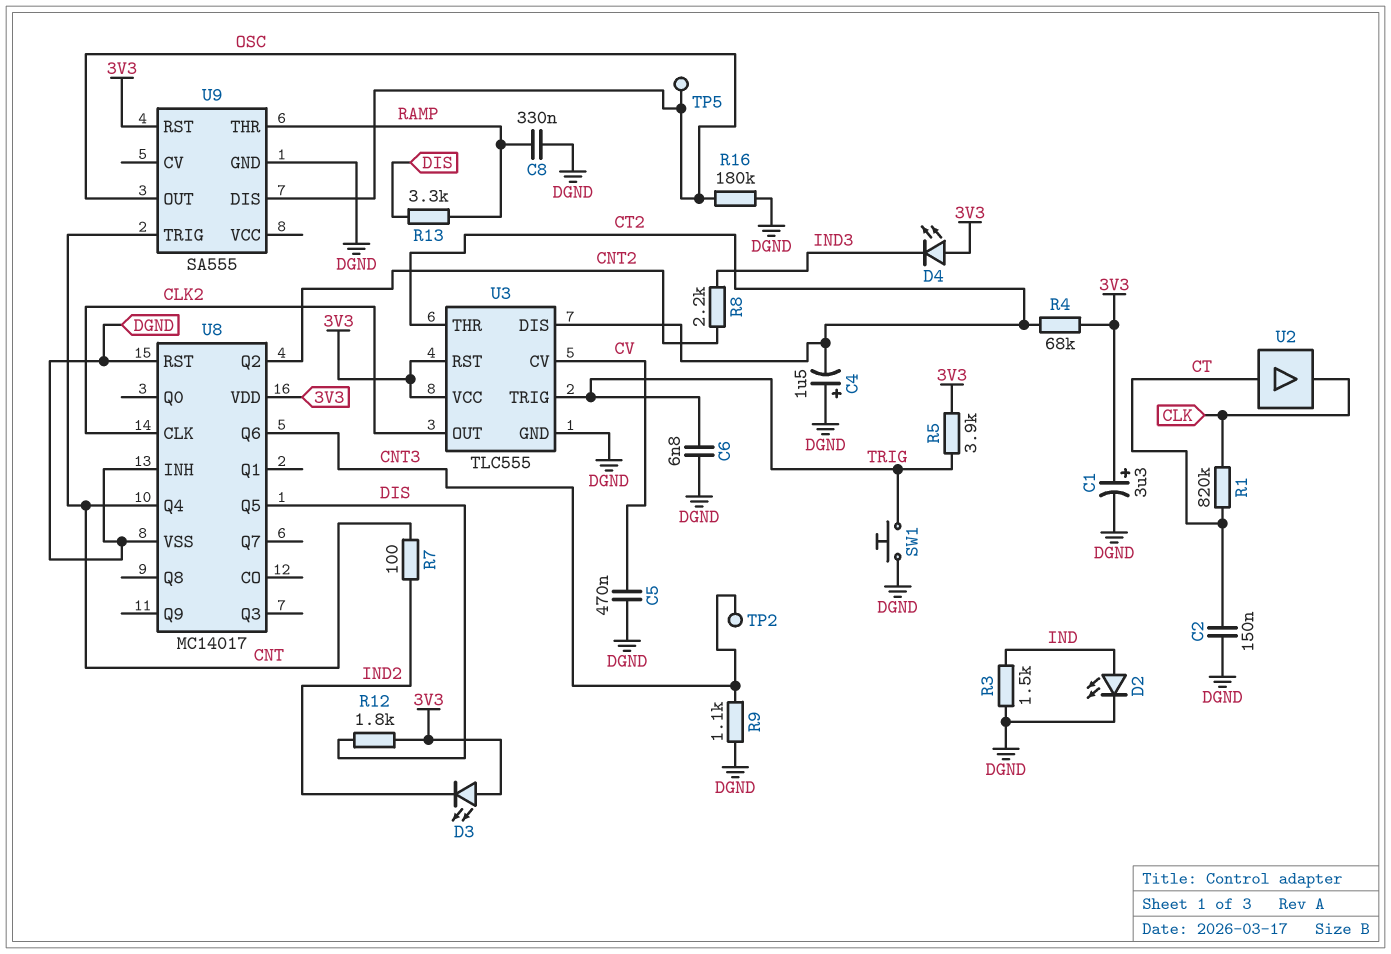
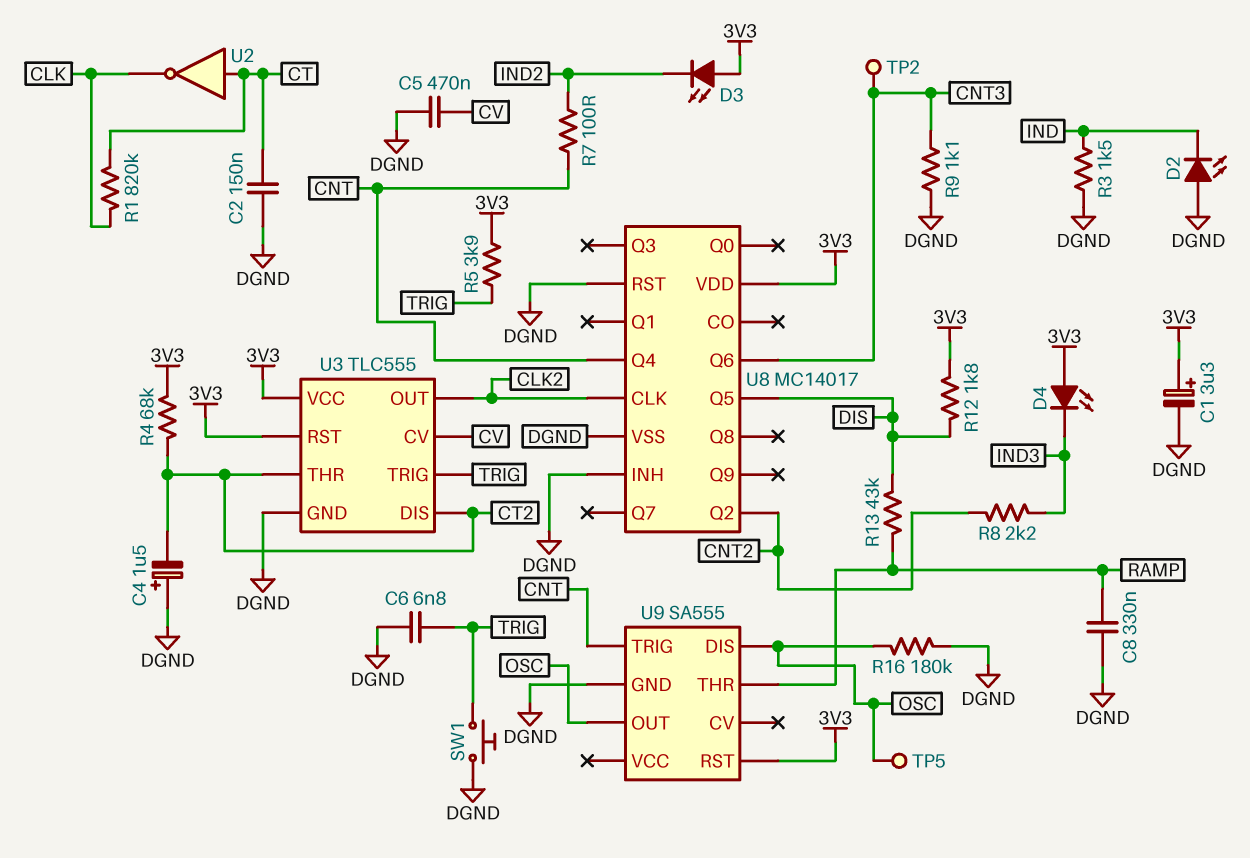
D2: LED (A IND, K DGND) -> LED (A DGND, K IND)
R13: 3.3k (DIS, RAMP) -> 43k (DIS, RAMP)
U2: buffer (in CT, out CLK) -> NOT (in CT, out CLK)

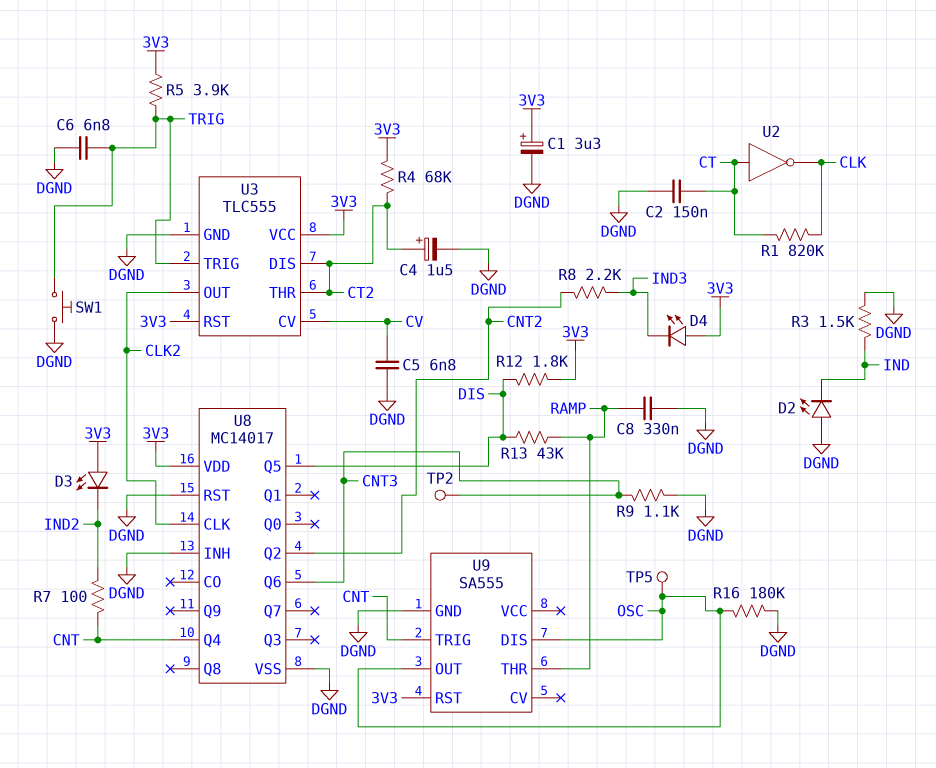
C4: 1.5uF (plus DGND, minus CT2) -> 1.5uF (plus CT2, minus DGND)
C5: 470nF (CV, DGND) -> 6.8nF (CV, DGND)

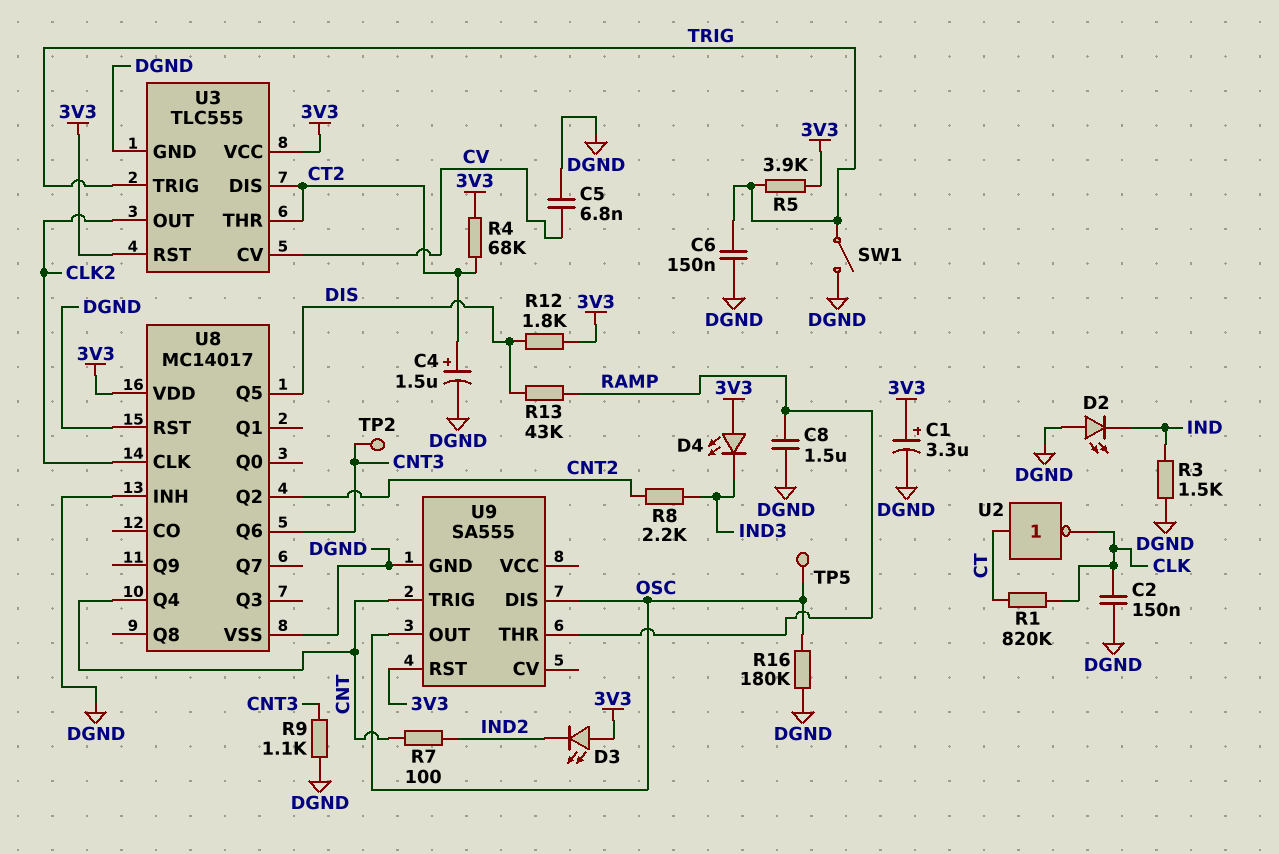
C2: 150nF (CT, DGND) -> 150nF (CLK, DGND)
C6: 6.8nF (DGND, TRIG) -> 150nF (DGND, TRIG)
C8: 330nF (DGND, RAMP) -> 1.5uF (DGND, RAMP)
SW1: button (DGND, TRIG) -> switch (DGND, TRIG)

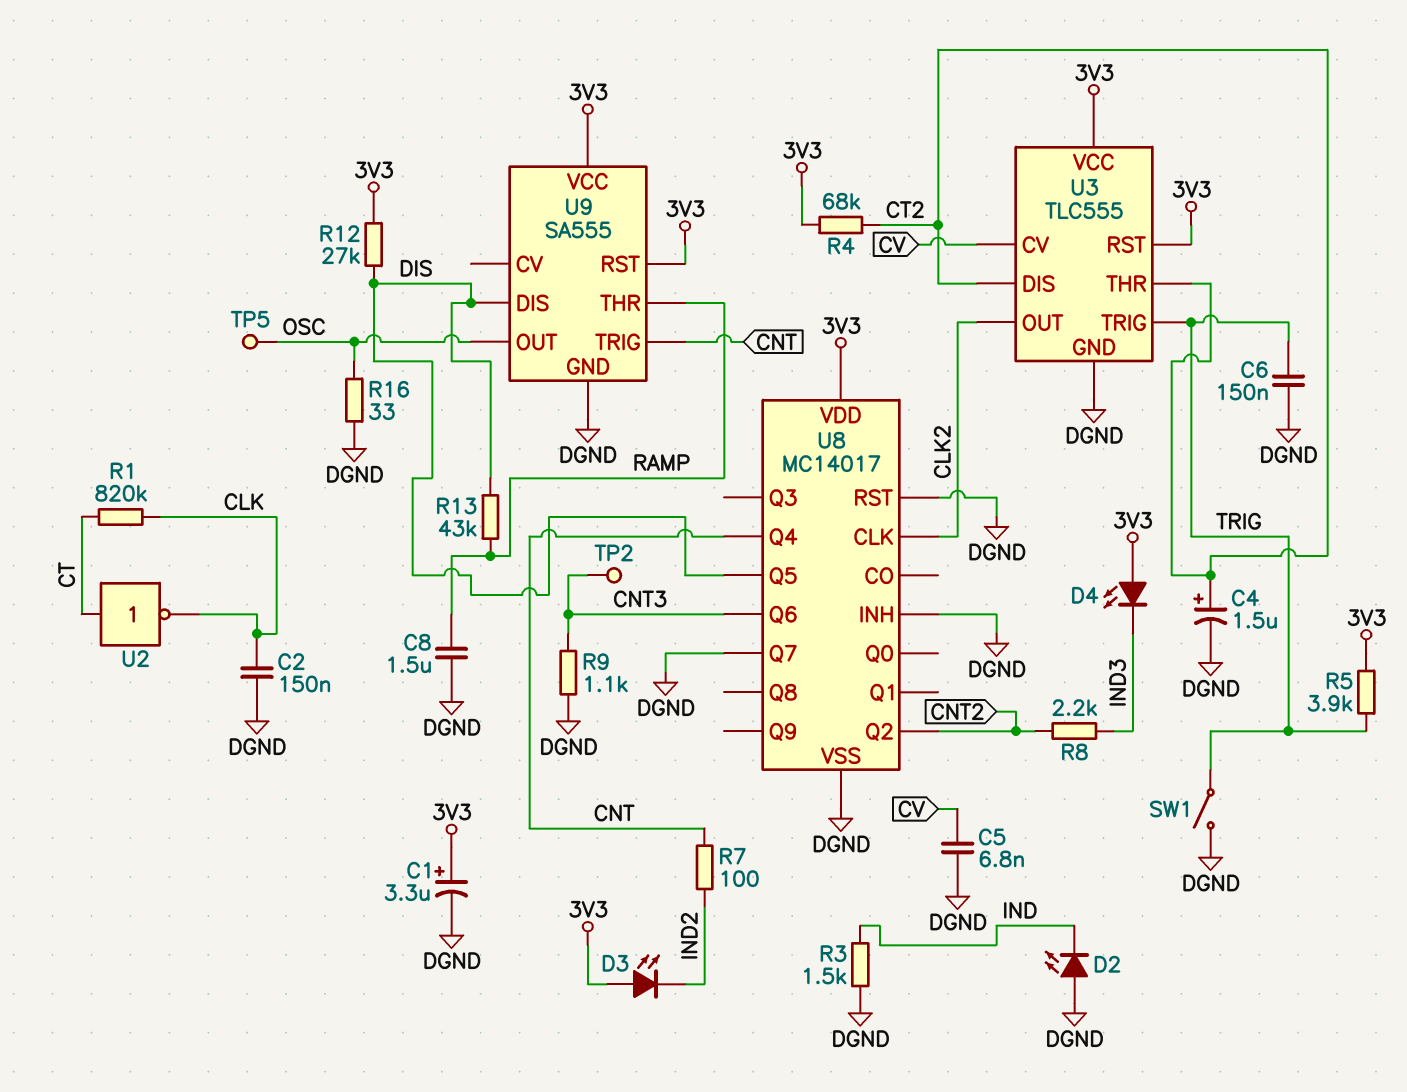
R12: 1.8k (3V3, DIS) -> 27k (3V3, DIS)
R16: 180k (DGND, OSC) -> 33 (DGND, OSC)
U8 pin Q7: none -> DGND
U9 pin DIS: OSC -> DIS
U9 pin VCC: none -> 3V3

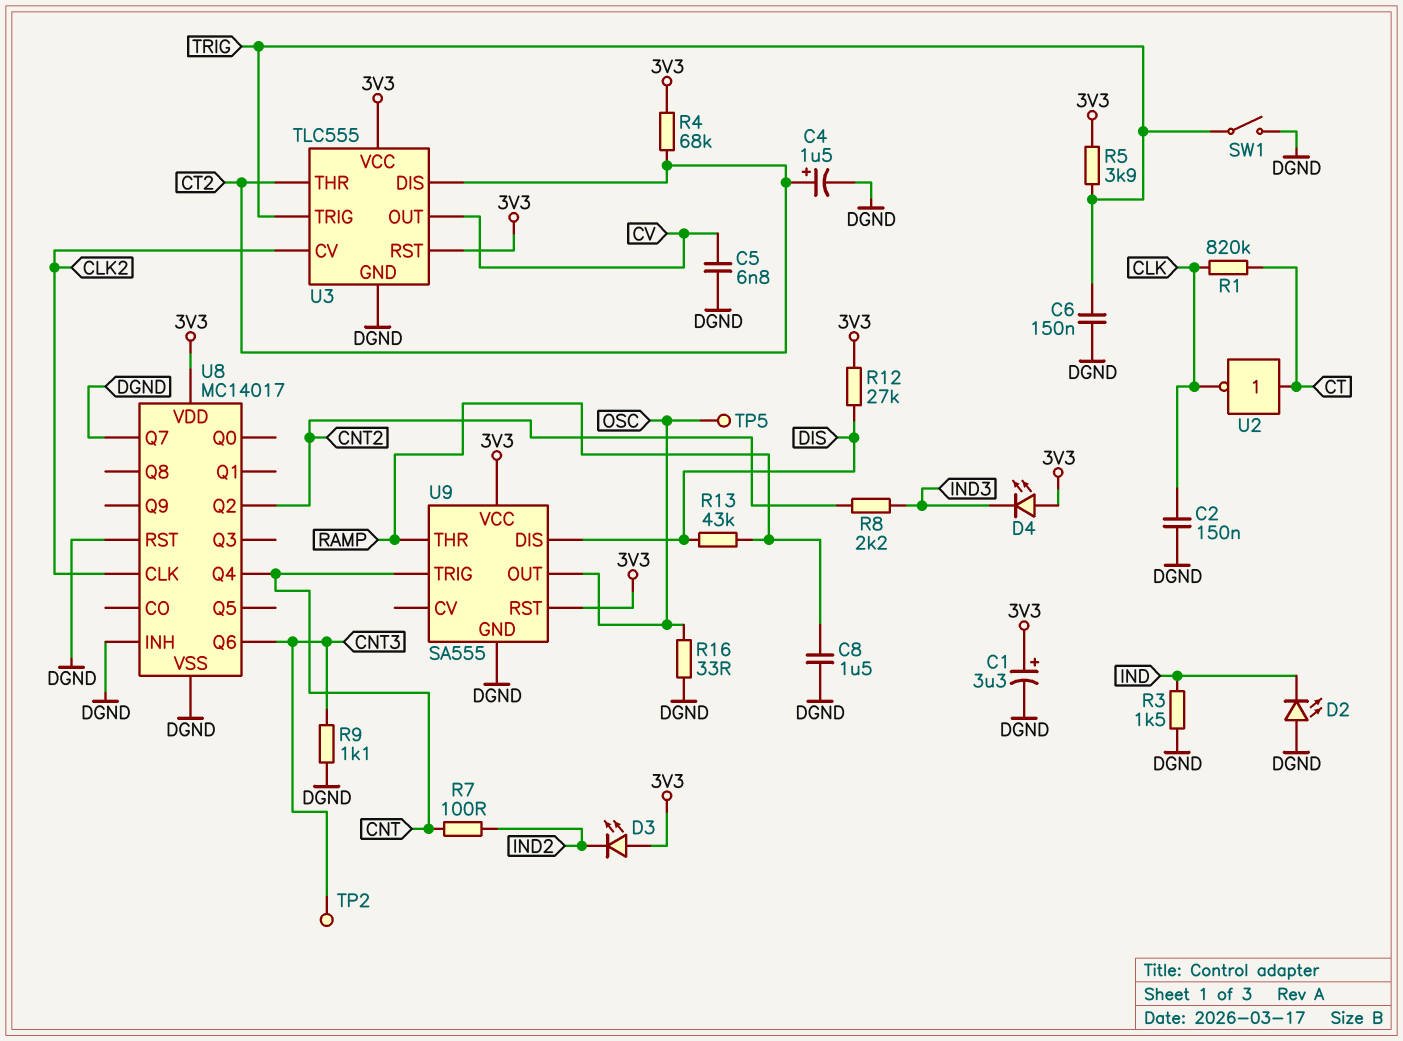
U3 pin CV: CV -> CLK2
U3 pin OUT: CLK2 -> CV
U8 pin Q5: DIS -> none

